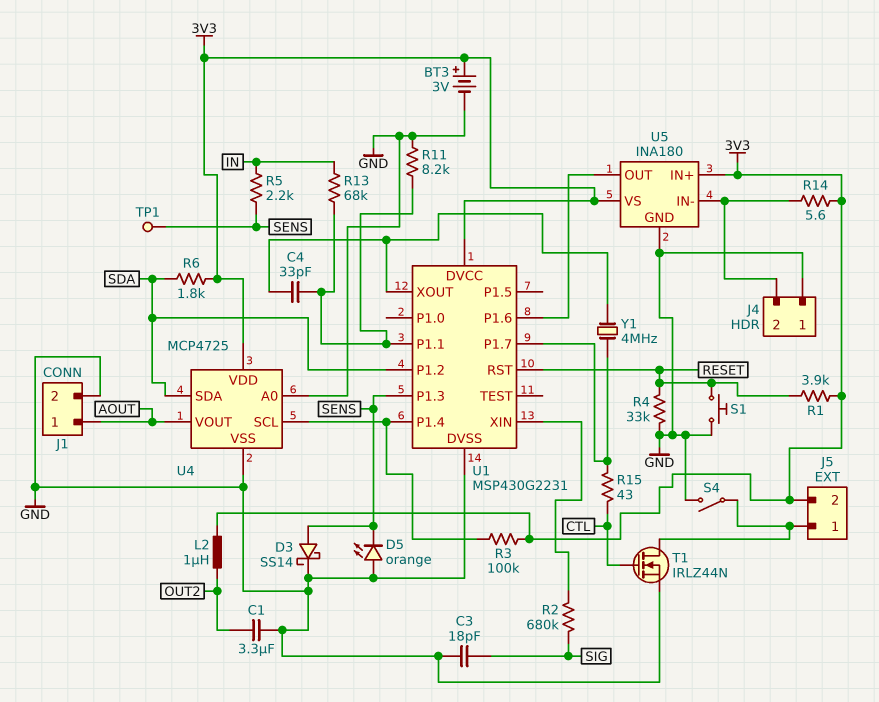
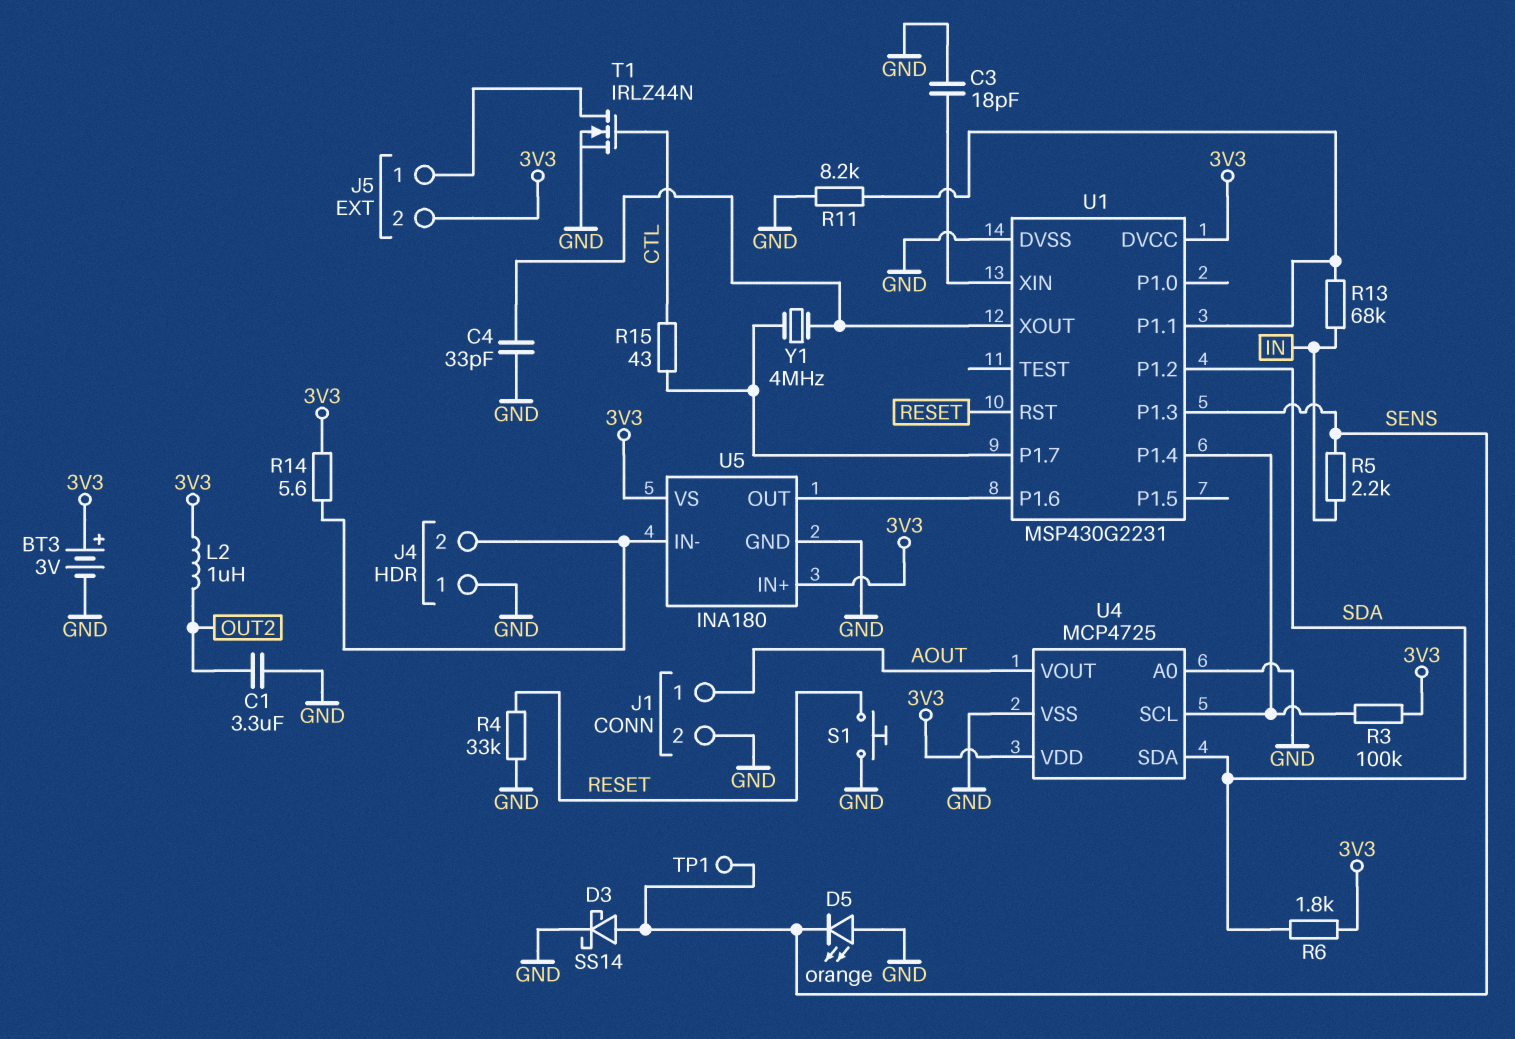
C3: 18pF (GND, SIG) -> 18pF (GND, U1/XIN)
C4: 33pF (U1/P1.1, U1/XOUT) -> 33pF (GND, U1/XOUT)
R1: 3.9k (3V3, RESET) -> none
R2: 680k (SIG, U1/XIN) -> none
S4: switch (GND, J5/1) -> none

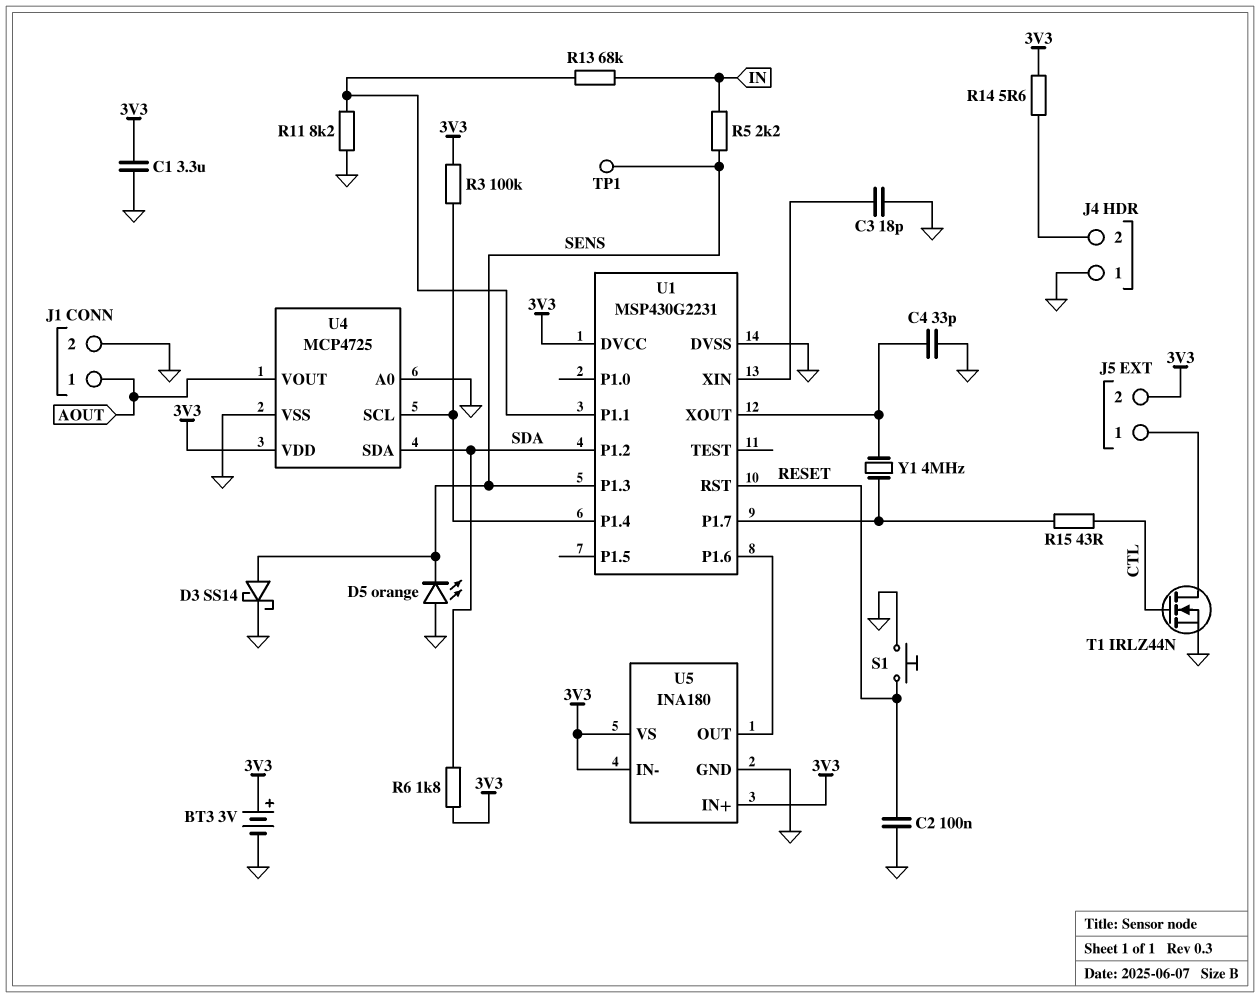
C1: 3.3uF (GND, OUT2) -> 3.3uF (3V3, GND)
C2: none -> 100nF (GND, RESET)
L2: 1uH (3V3, OUT2) -> none
R4: 33k (GND, RESET) -> none
U5 pin IN-: J4/2 -> 3V3

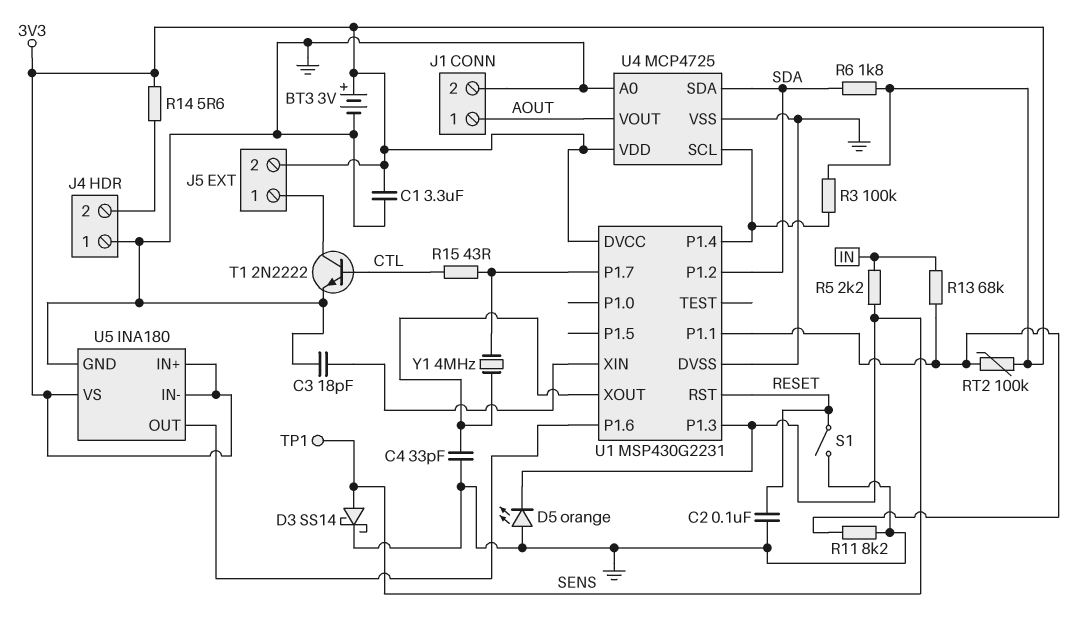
RT2: none -> 100k (3V3, U1/P1.1)
S1: button (GND, RESET) -> switch (GND, RESET)
T1: NMOS IRLZ44N (G CTL, D J5/1, S GND) -> NPN 2N2222 (B CTL, C J5/1, E GND)

